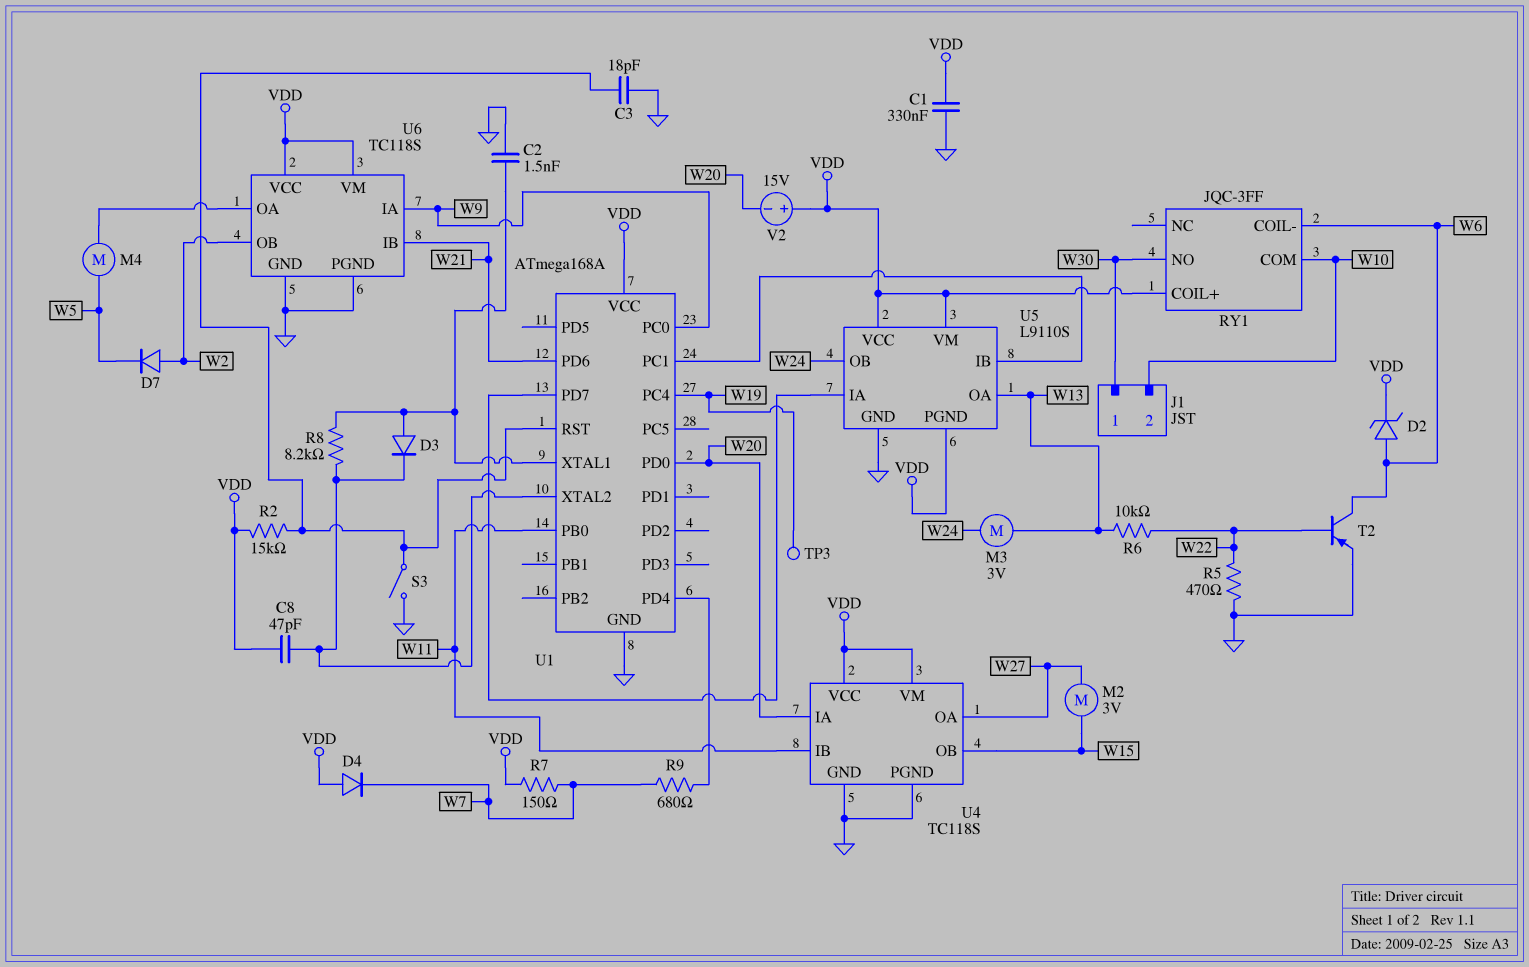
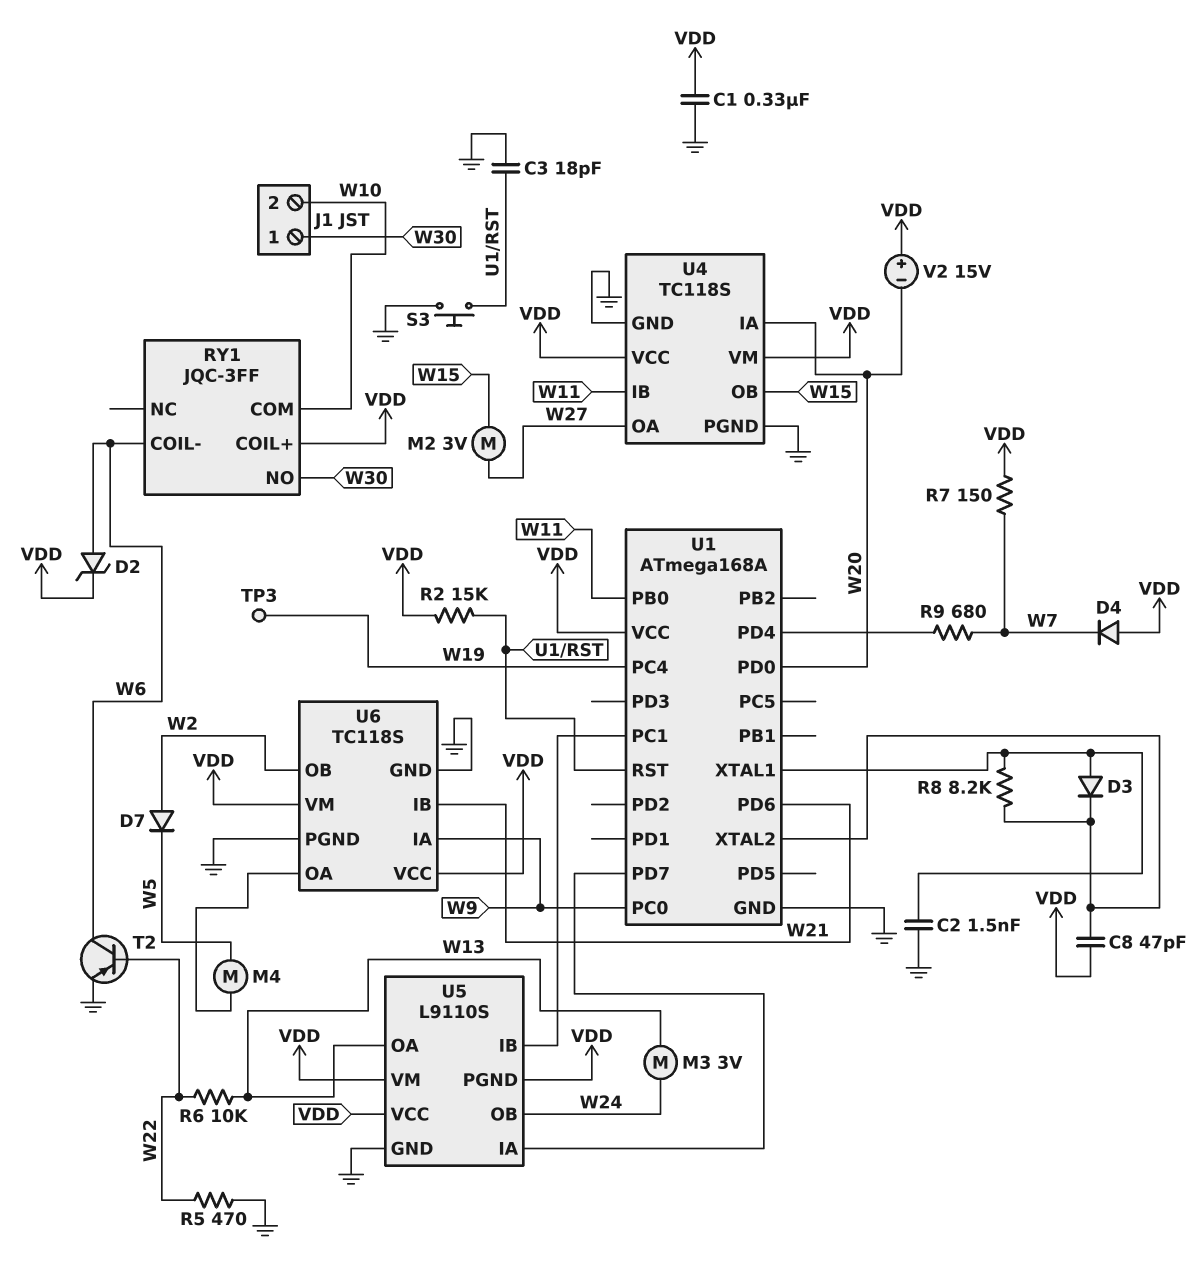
S3: switch (GND, U1/RST) -> button (GND, U1/RST)

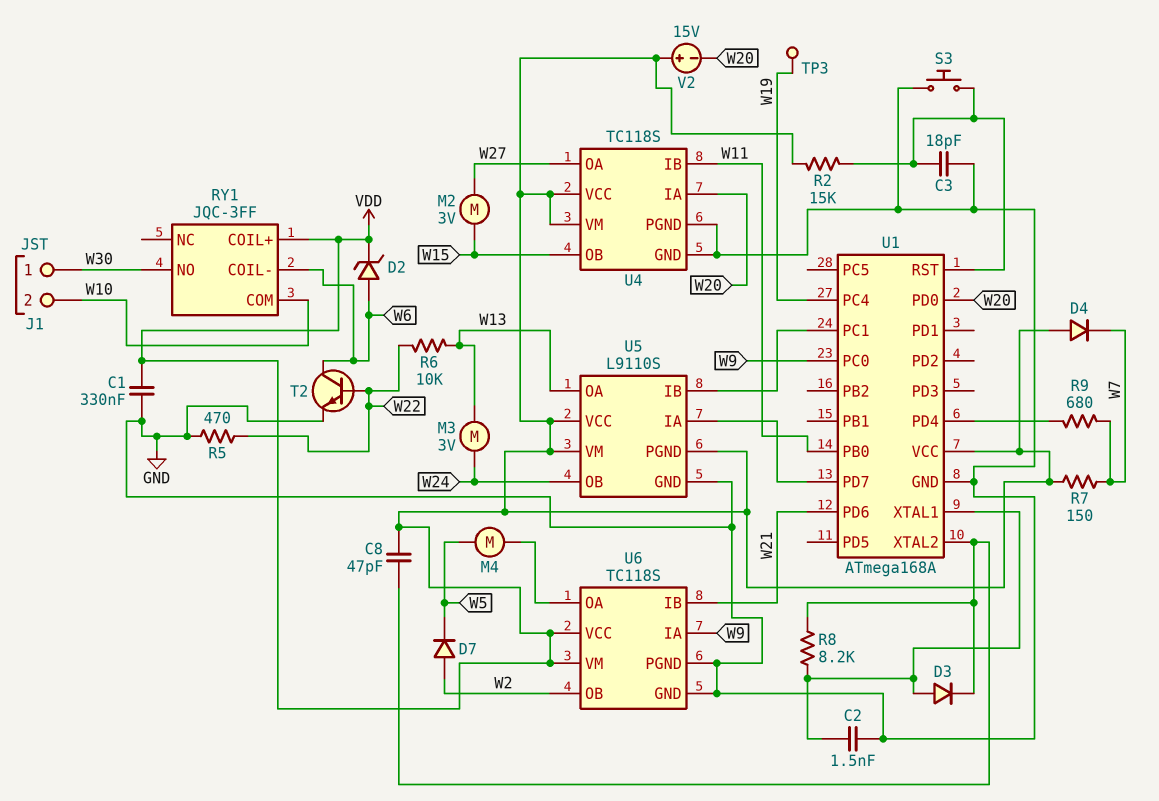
T2: PNP (B W22, C W6, E GND) -> NPN (B W22, C W6, E GND)

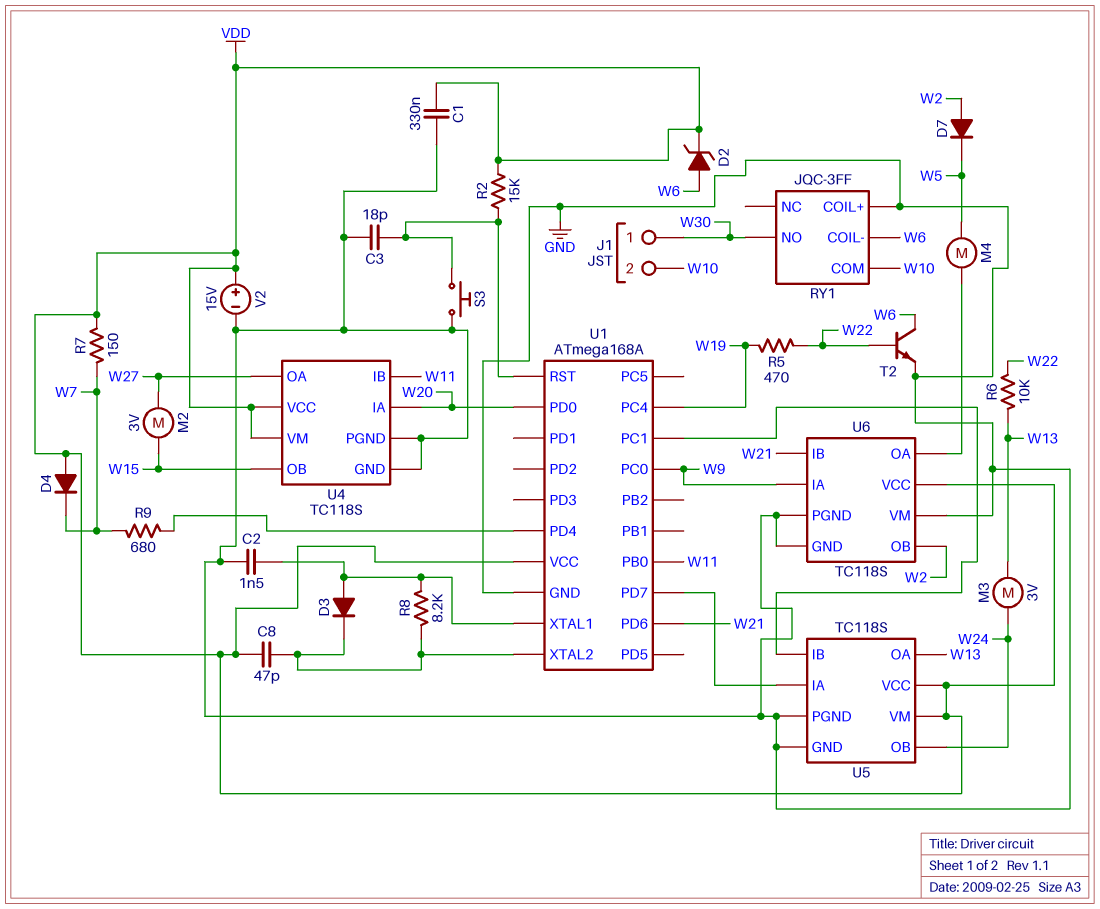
R5: 470 (GND, W22) -> 470 (W19, W22)
RY1 pin COIL+: VDD -> GND
TP3: test point (W19) -> none
U5: L9110S -> TC118S
U5 pin PGND: VDD -> GND
U6 pin VM: VDD -> GND
V2: 15V (plus VDD, minus W20) -> 15V (plus VDD, minus GND)

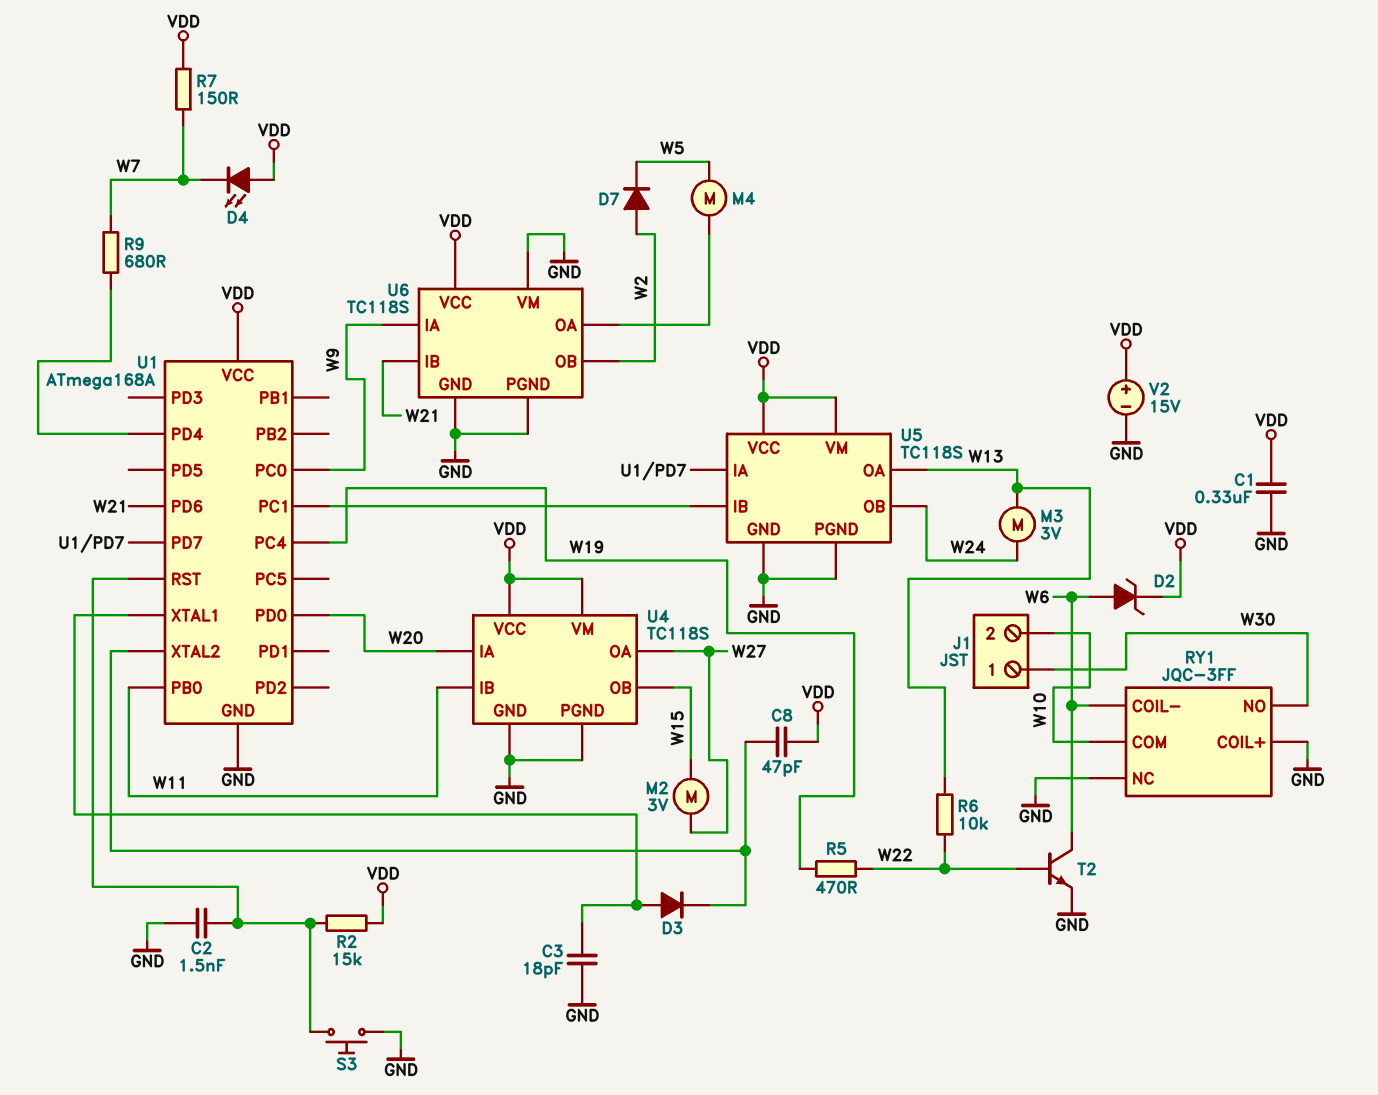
C2: 1.5nF (GND, U1/XTAL1) -> 1.5nF (GND, U1/RST)
C3: 18pF (GND, U1/RST) -> 18pF (GND, U1/XTAL1)
D4: diode (A VDD, K W7) -> LED (A VDD, K W7)
R8: 8.2k (U1/XTAL1, U1/XTAL2) -> none
RY1 pin NC: none -> GND

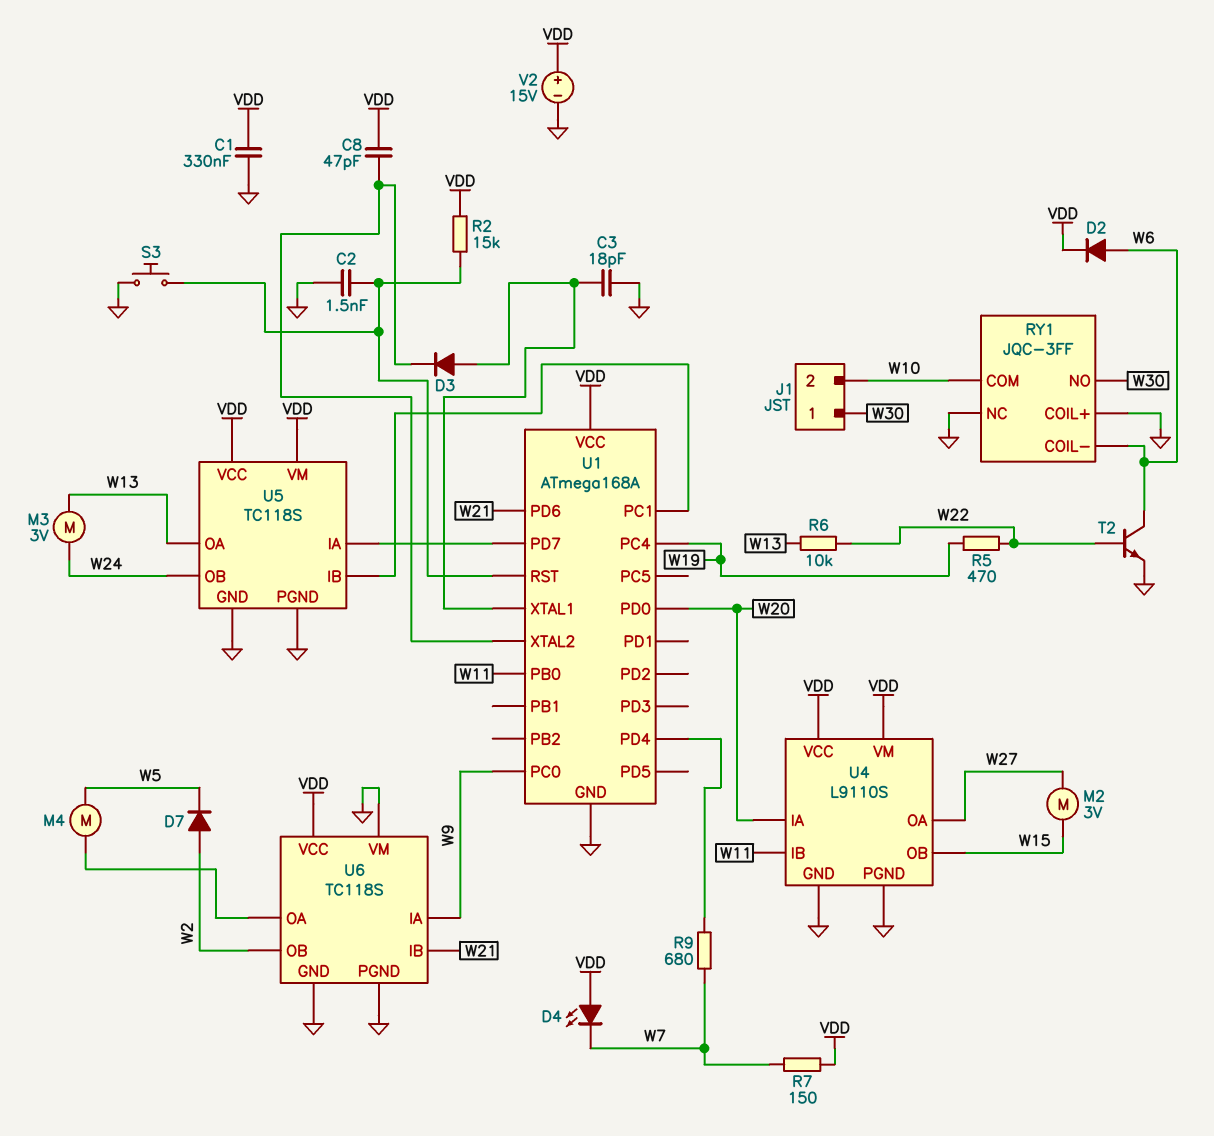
D2: zener (A W6, K VDD) -> diode (A W6, K VDD)
U4: TC118S -> L9110S

